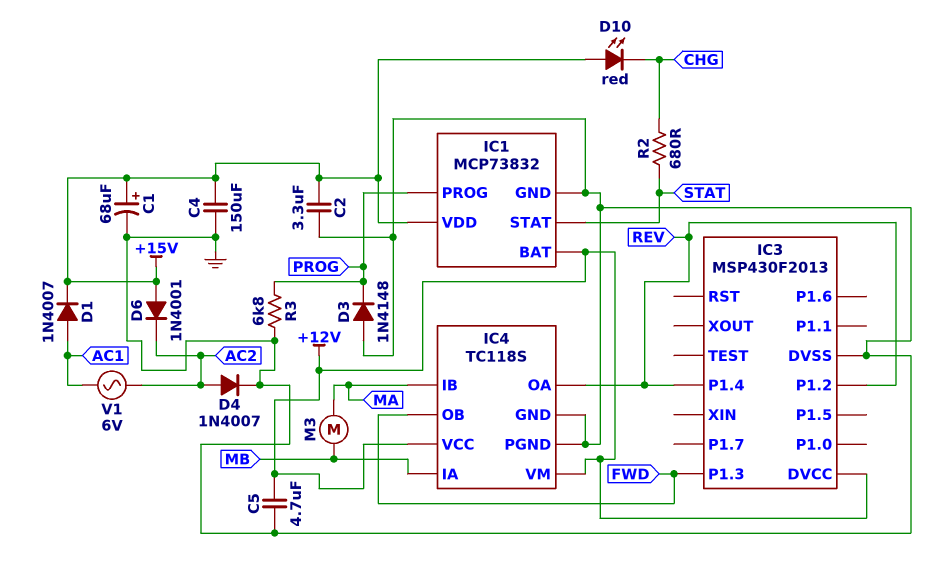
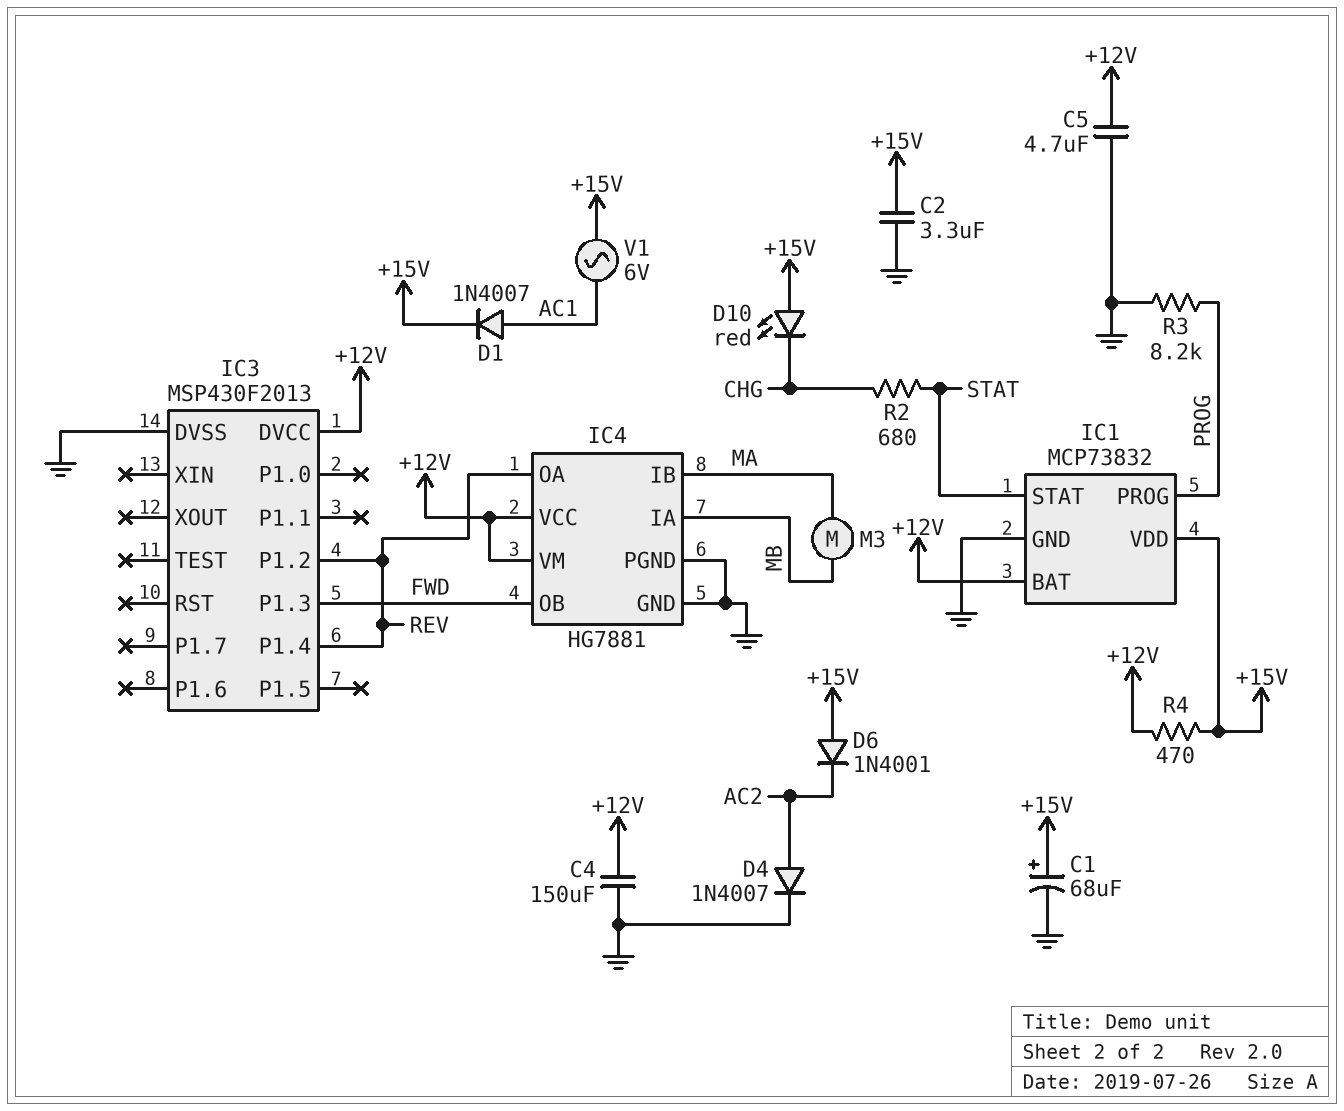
C4: 150uF (+15V, GND) -> 150uF (+12V, GND)
D3: diode 1N4148 (A GND, K PROG) -> none
IC4: TC118S -> HG7881
R3: 6.8k (GND, PROG) -> 8.2k (GND, PROG)
R4: none -> 470 (+12V, +15V)
V1: AC 6V (AC1, AC2) -> AC 6V (+15V, AC1)

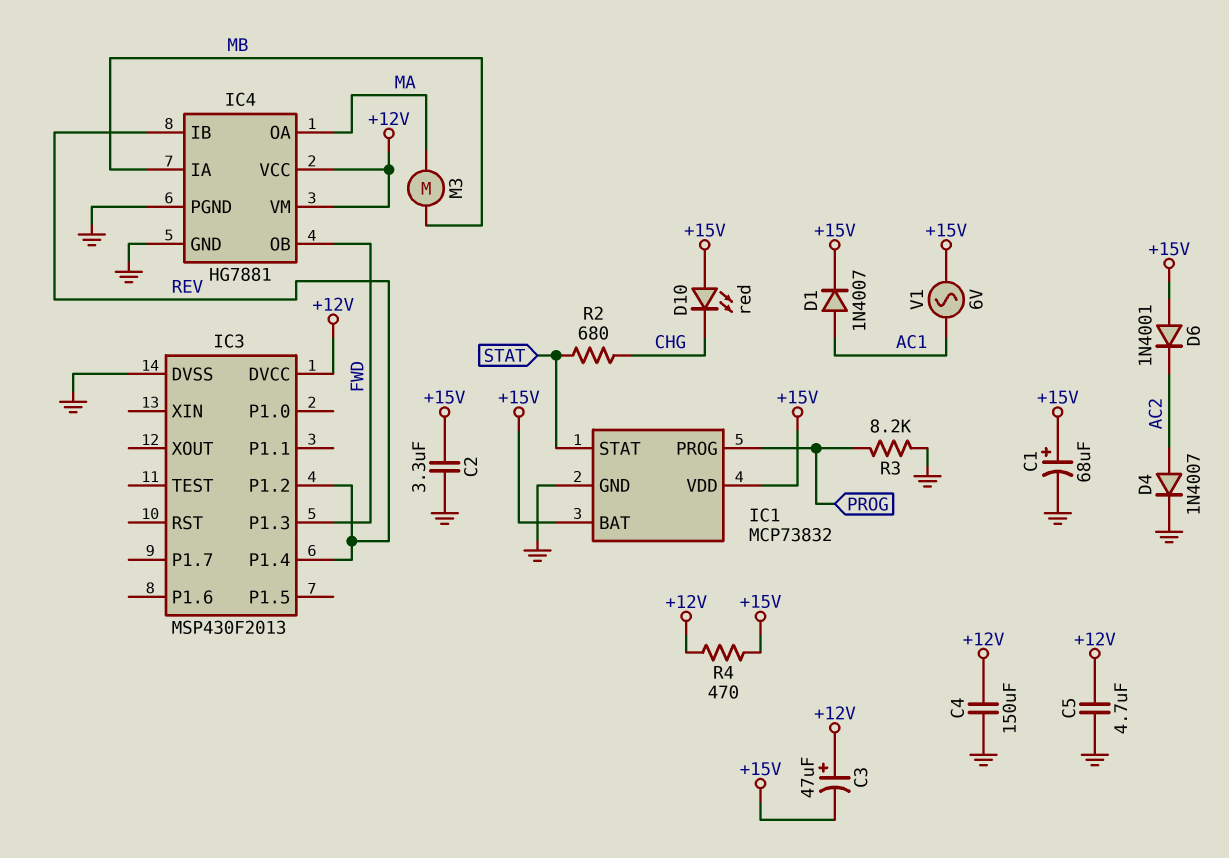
C3: none -> 47uF (plus +12V, minus +15V)
IC1 pin BAT: +12V -> +15V
IC4 pin IB: MA -> REV
IC4 pin OA: REV -> MA

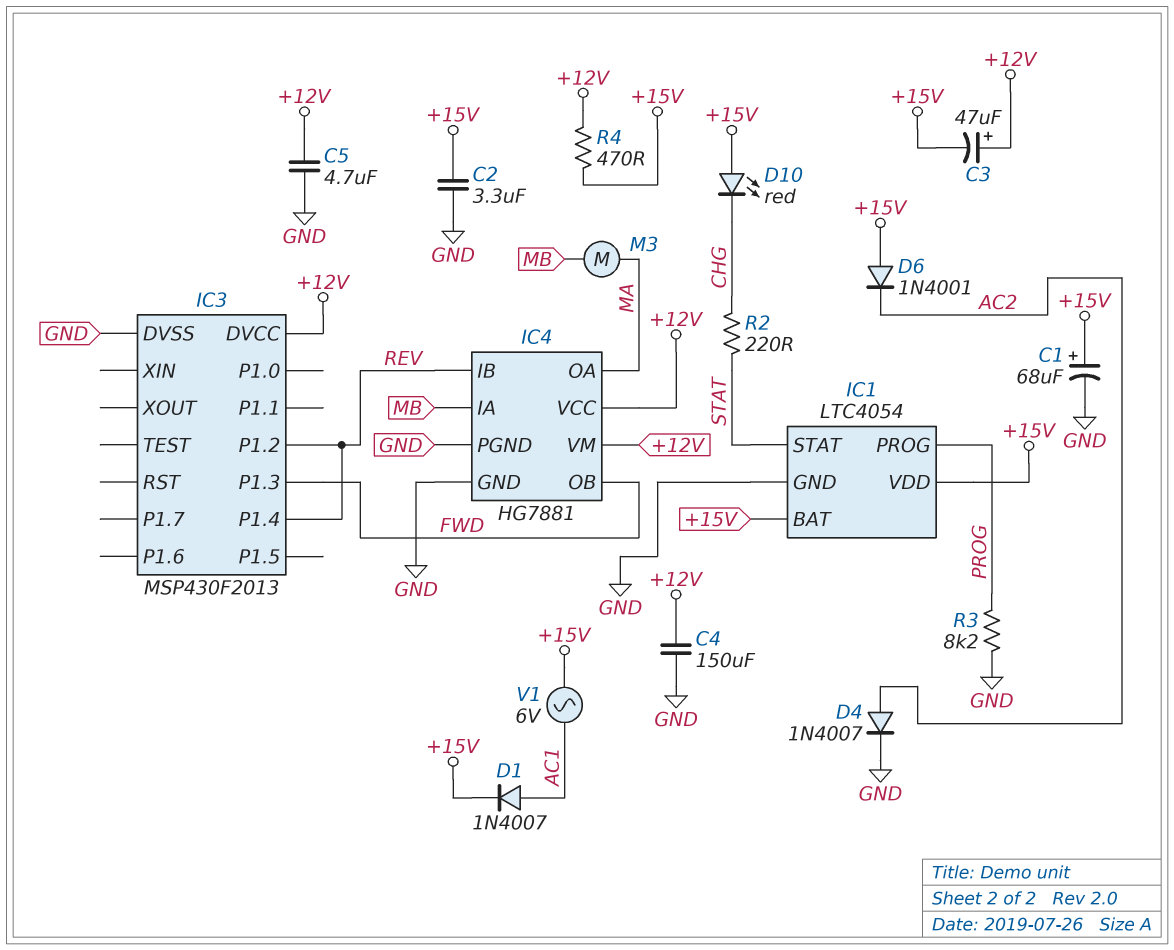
IC1: MCP73832 -> LTC4054
R2: 680 (CHG, STAT) -> 220 (CHG, STAT)

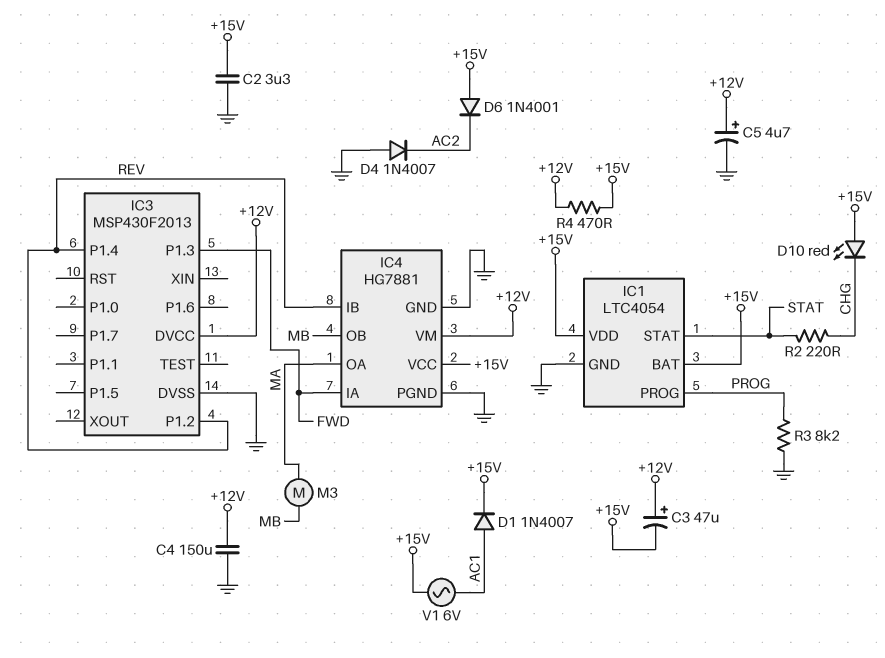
C1: 68uF (plus +15V, minus GND) -> none
C5: 4.7uF (+12V, GND) -> 4.7uF (plus +12V, minus GND)
D4: diode 1N4007 (A AC2, K GND) -> diode 1N4007 (A GND, K AC2)
IC4 pin IA: MB -> FWD
IC4 pin OB: FWD -> MB
IC4 pin VCC: +12V -> +15V

